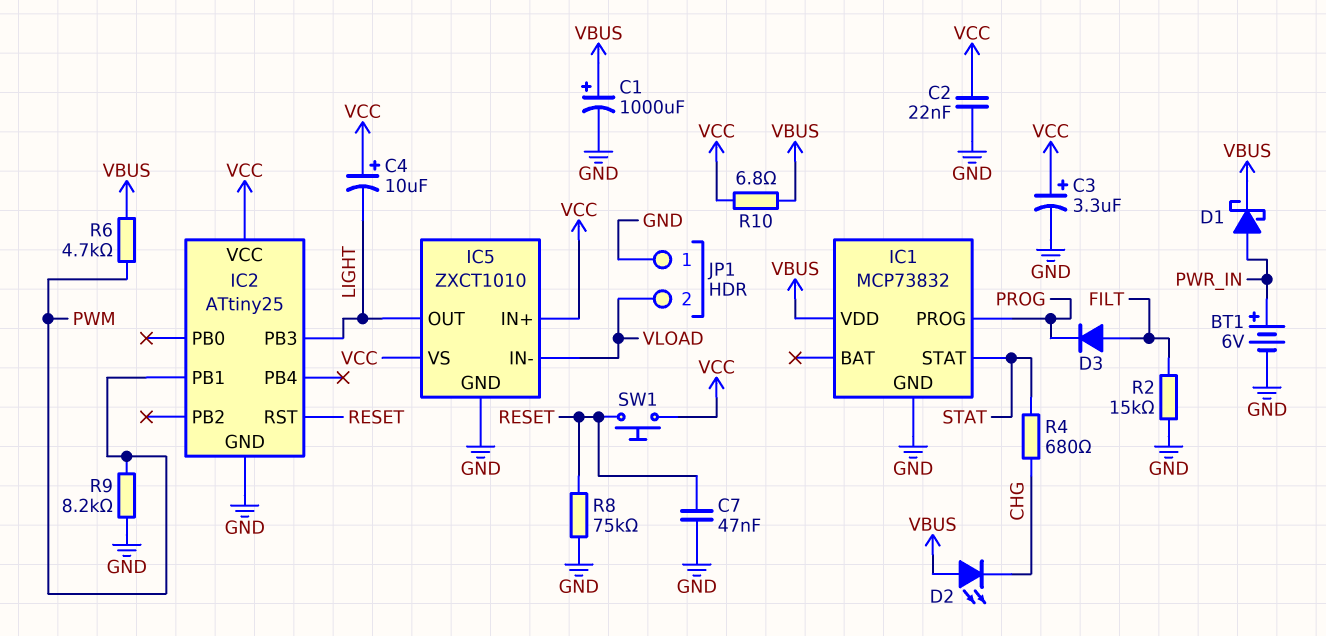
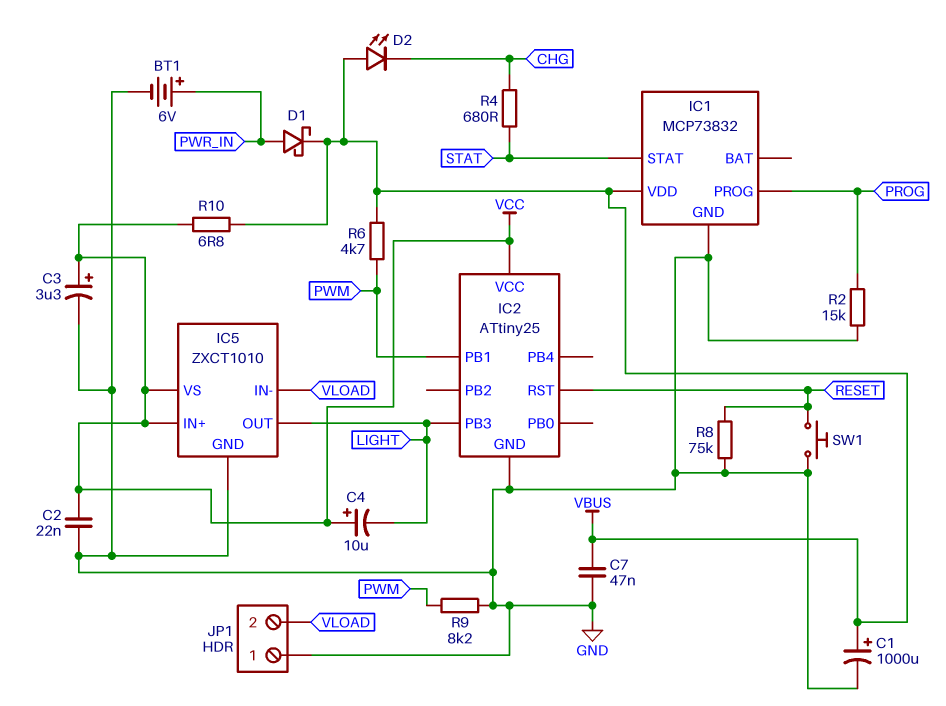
C7: 47nF (GND, RESET) -> 47nF (GND, VBUS)
D3: diode (A FILT, K PROG) -> none
R2: 15k (FILT, GND) -> 15k (GND, PROG)
SW1: button (RESET, VCC) -> button (GND, RESET)

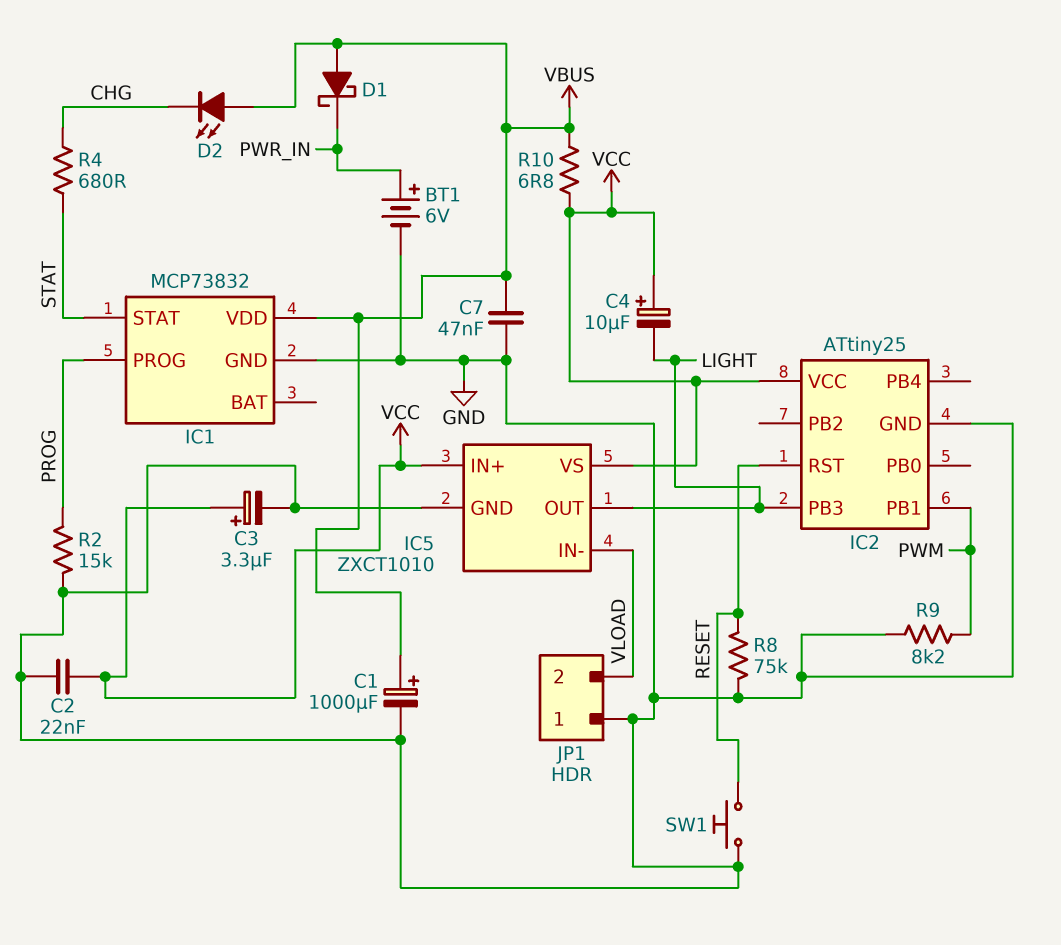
D1: schottky (A PWR_IN, K VBUS) -> schottky (A VBUS, K PWR_IN)
R6: 4.7k (PWM, VBUS) -> none

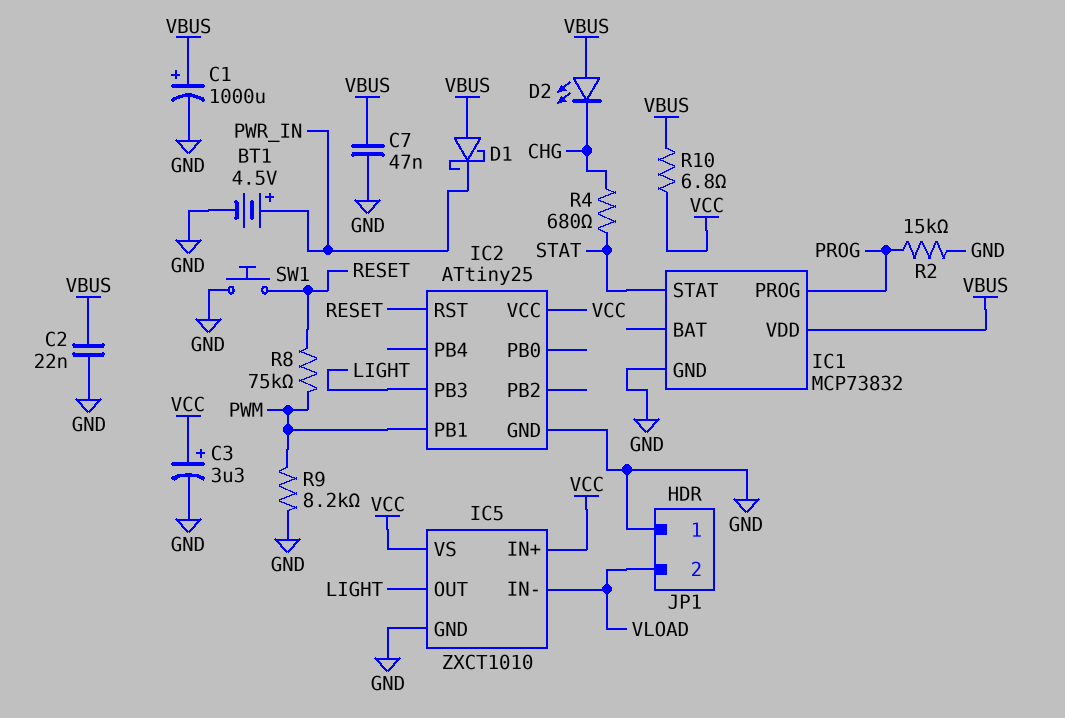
BT1: 6V (plus PWR_IN, minus GND) -> 4.5V (plus PWR_IN, minus GND)
C2: 22nF (GND, VCC) -> 22nF (GND, VBUS)
C4: 10uF (plus VCC, minus LIGHT) -> none
R8: 75k (GND, RESET) -> 75k (PWM, RESET)

